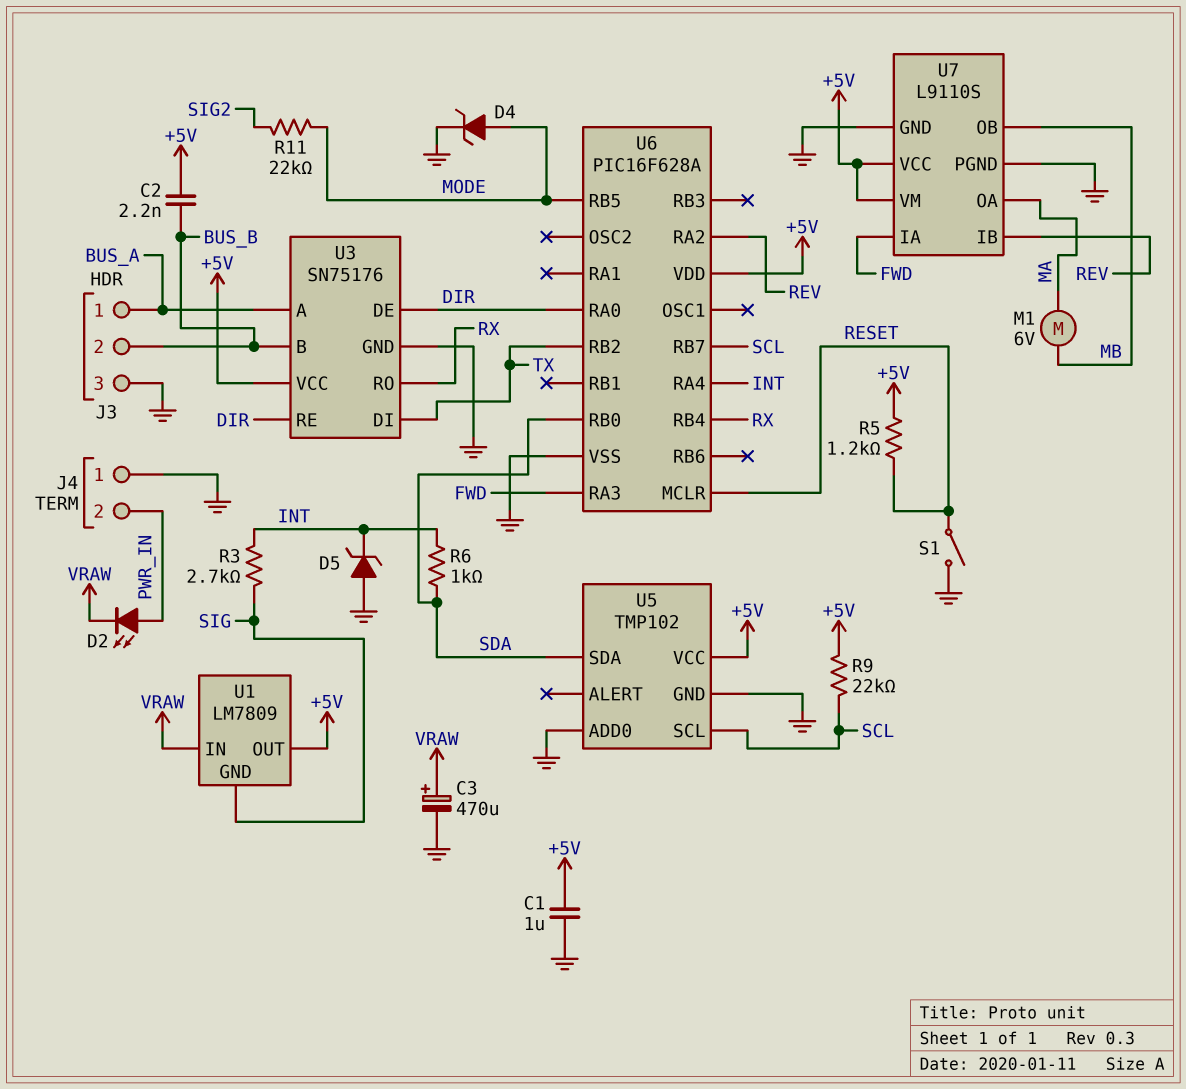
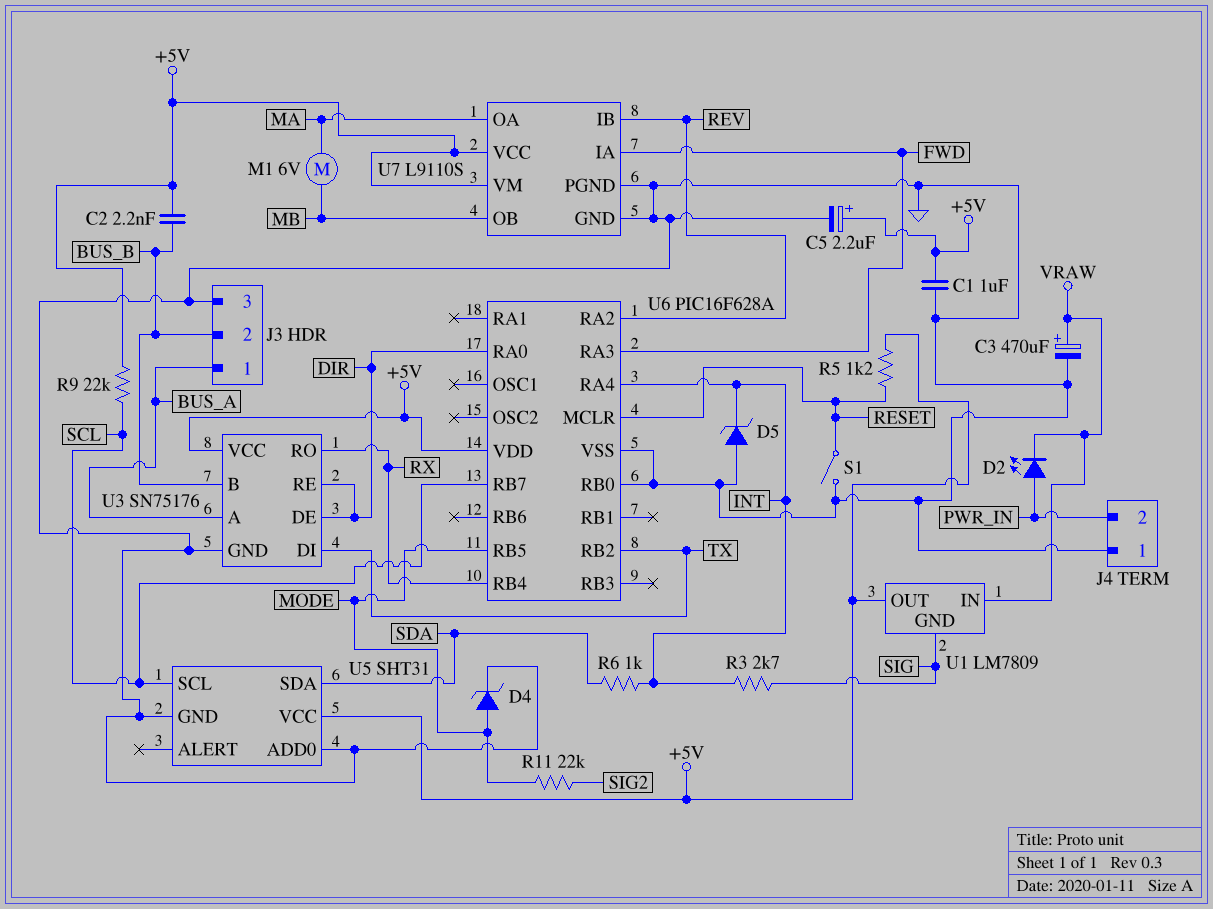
C5: none -> 2.2uF (plus +5V, minus GND)
U5: TMP102 -> SHT31
U6 pin RB0: SDA -> GND

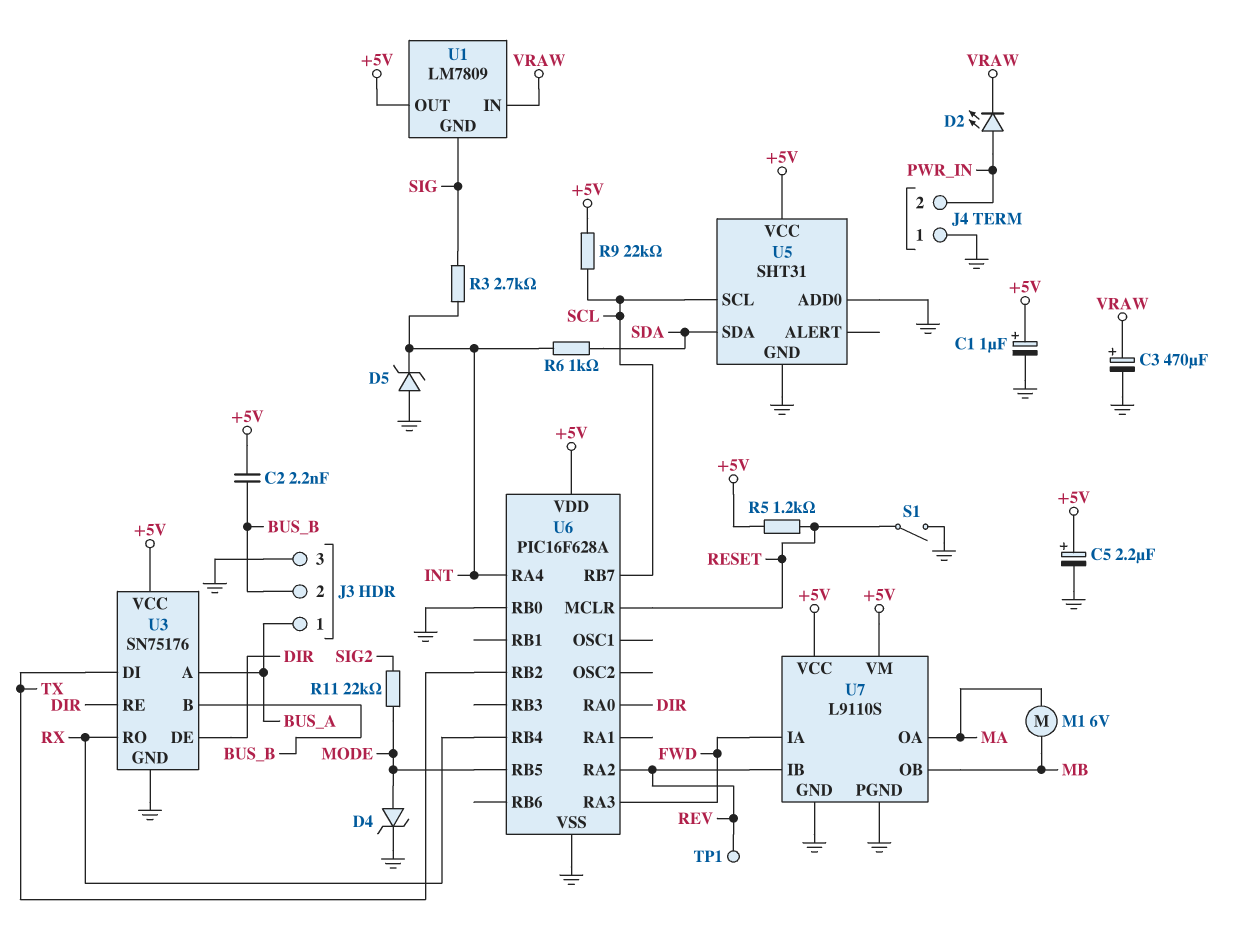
C1: 1uF (+5V, GND) -> 1uF (plus +5V, minus GND)
TP1: none -> test point (REV)

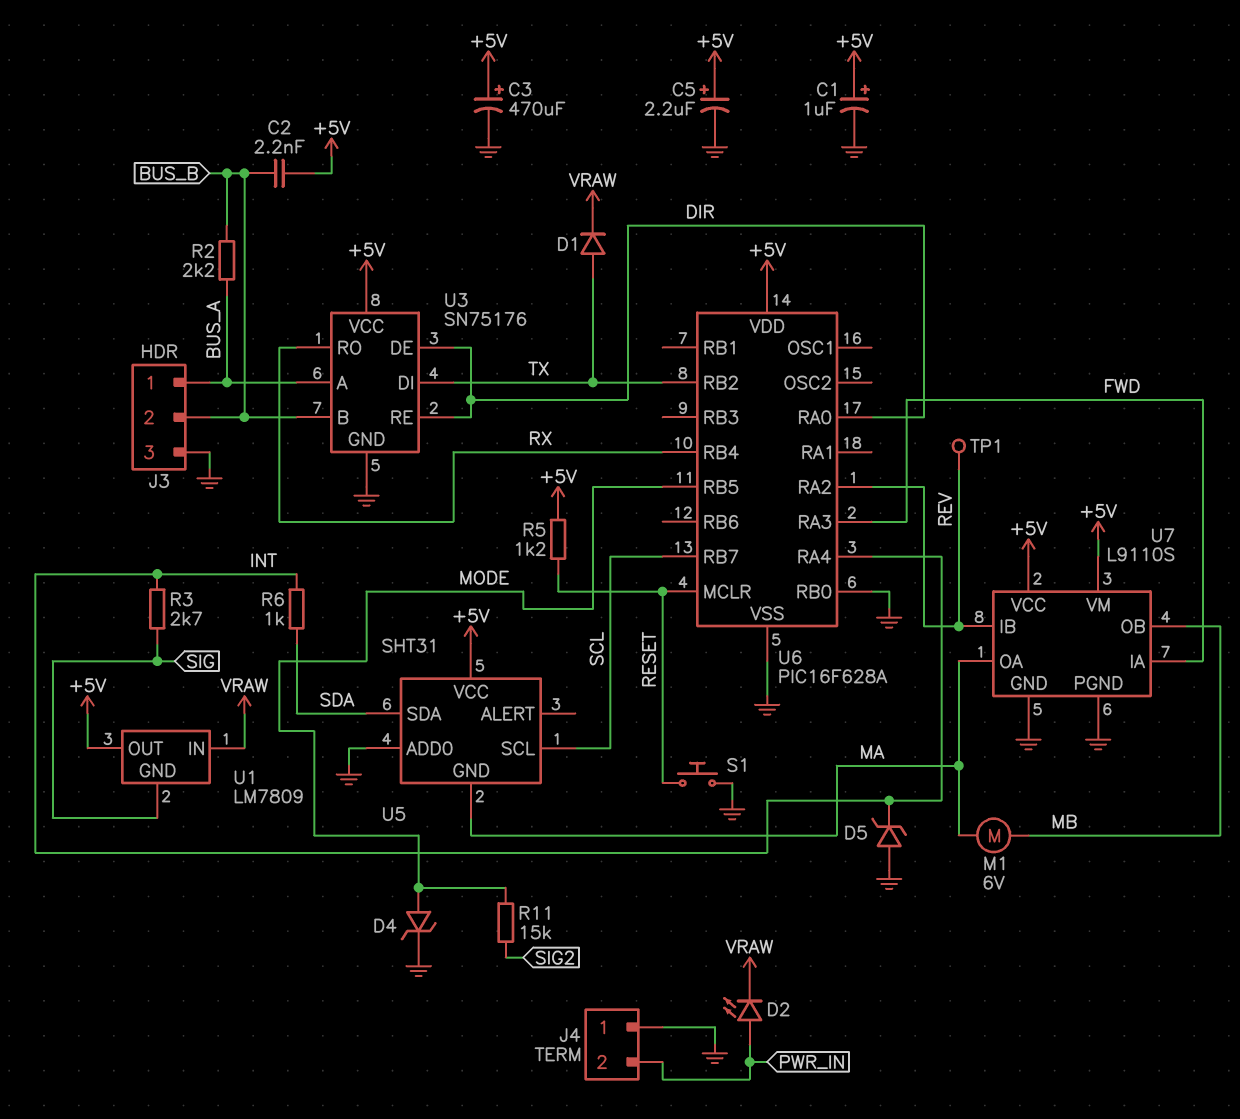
C3: 470uF (plus VRAW, minus GND) -> 470uF (plus +5V, minus GND)
D1: none -> diode (A TX, K VRAW)
R2: none -> 2.2k (BUS_A, BUS_B)
R9: 22k (+5V, SCL) -> none
R11: 22k (MODE, SIG2) -> 15k (MODE, SIG2)
S1: switch (GND, RESET) -> button (GND, RESET)
U5 pin GND: GND -> MA

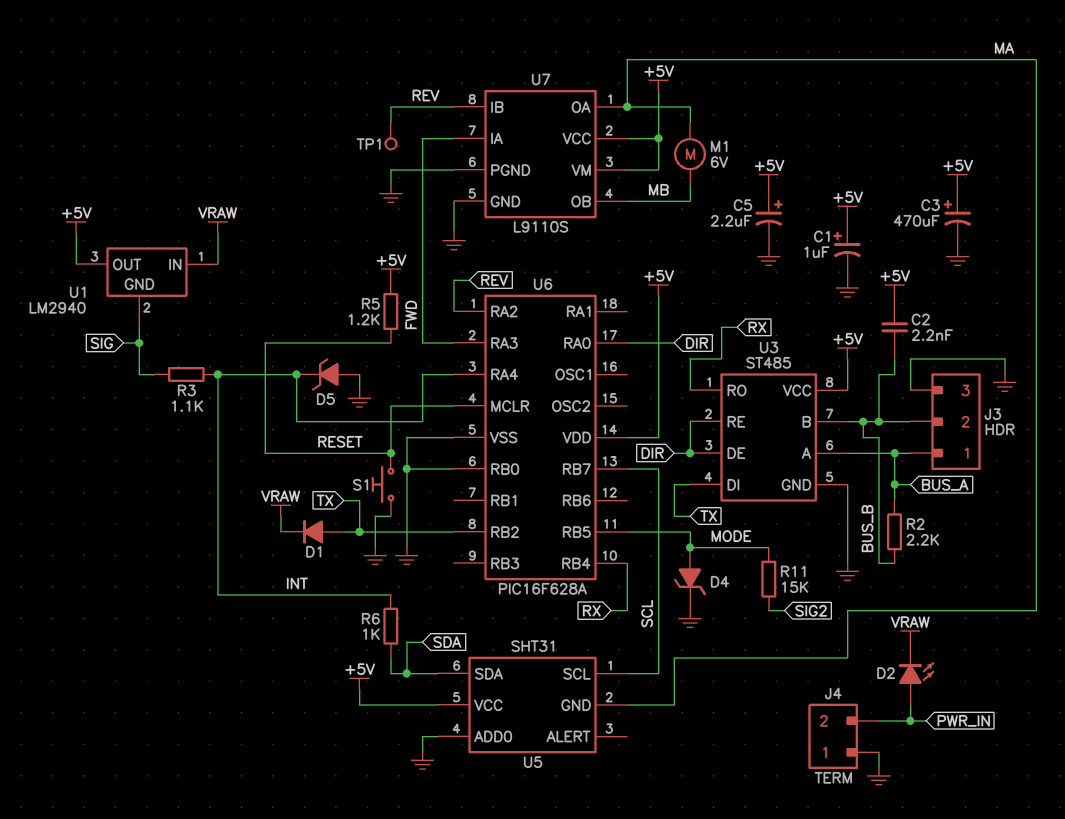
R3: 2.7k (INT, SIG) -> 1.1k (INT, SIG)
U1: LM7809 -> LM2940
U3: SN75176 -> ST485

